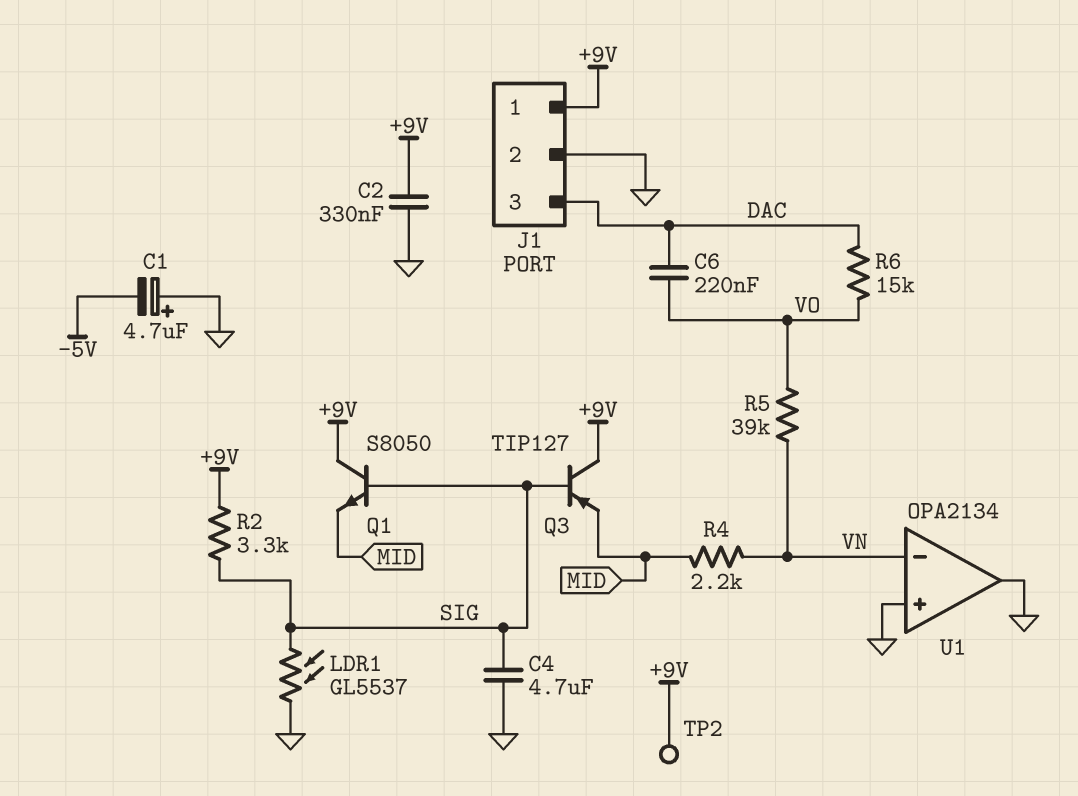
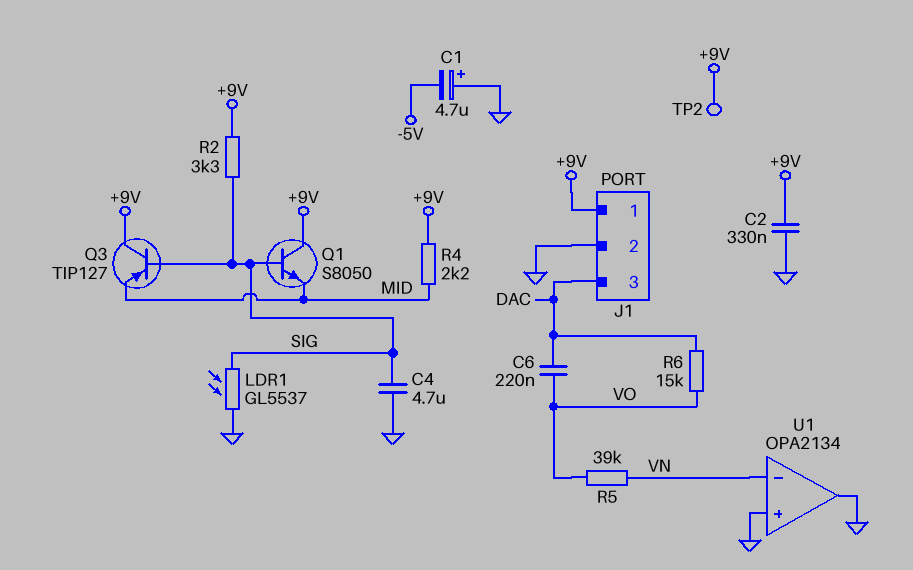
R4: 2.2k (MID, VN) -> 2.2k (+9V, MID)

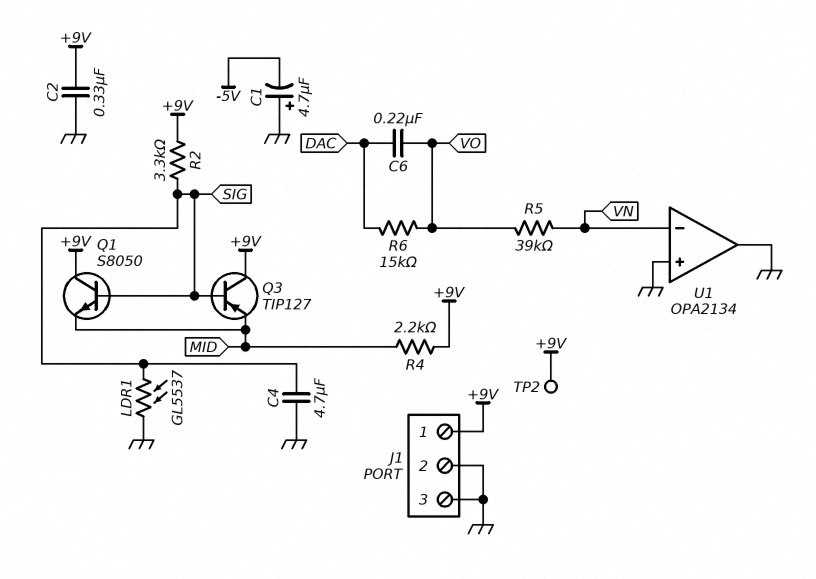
J1 pin 3: DAC -> GND

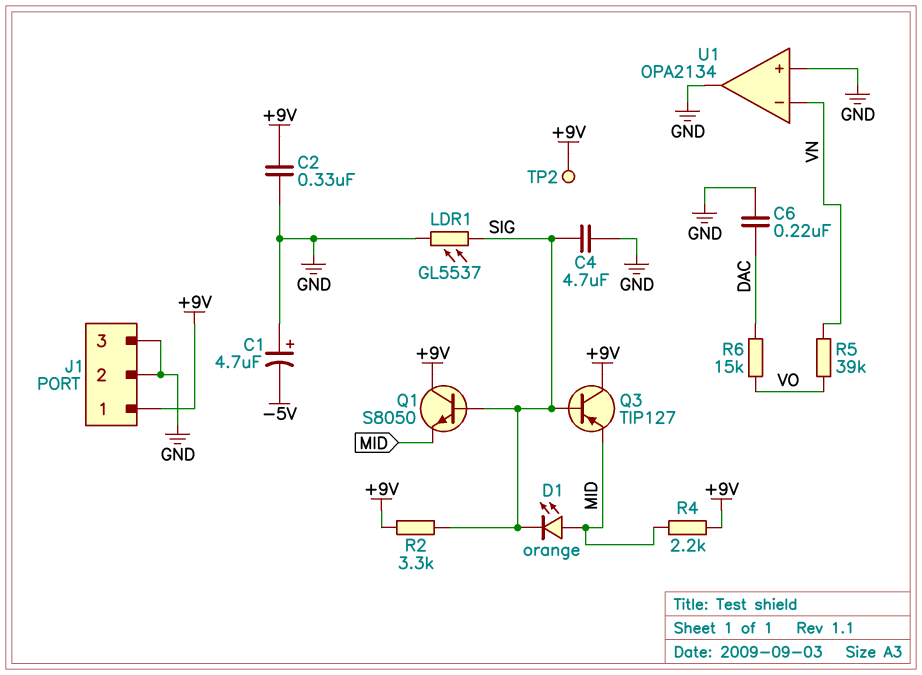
C6: 220nF (DAC, VO) -> 220nF (DAC, GND)
D1: none -> LED orange (A MID, K SIG)

